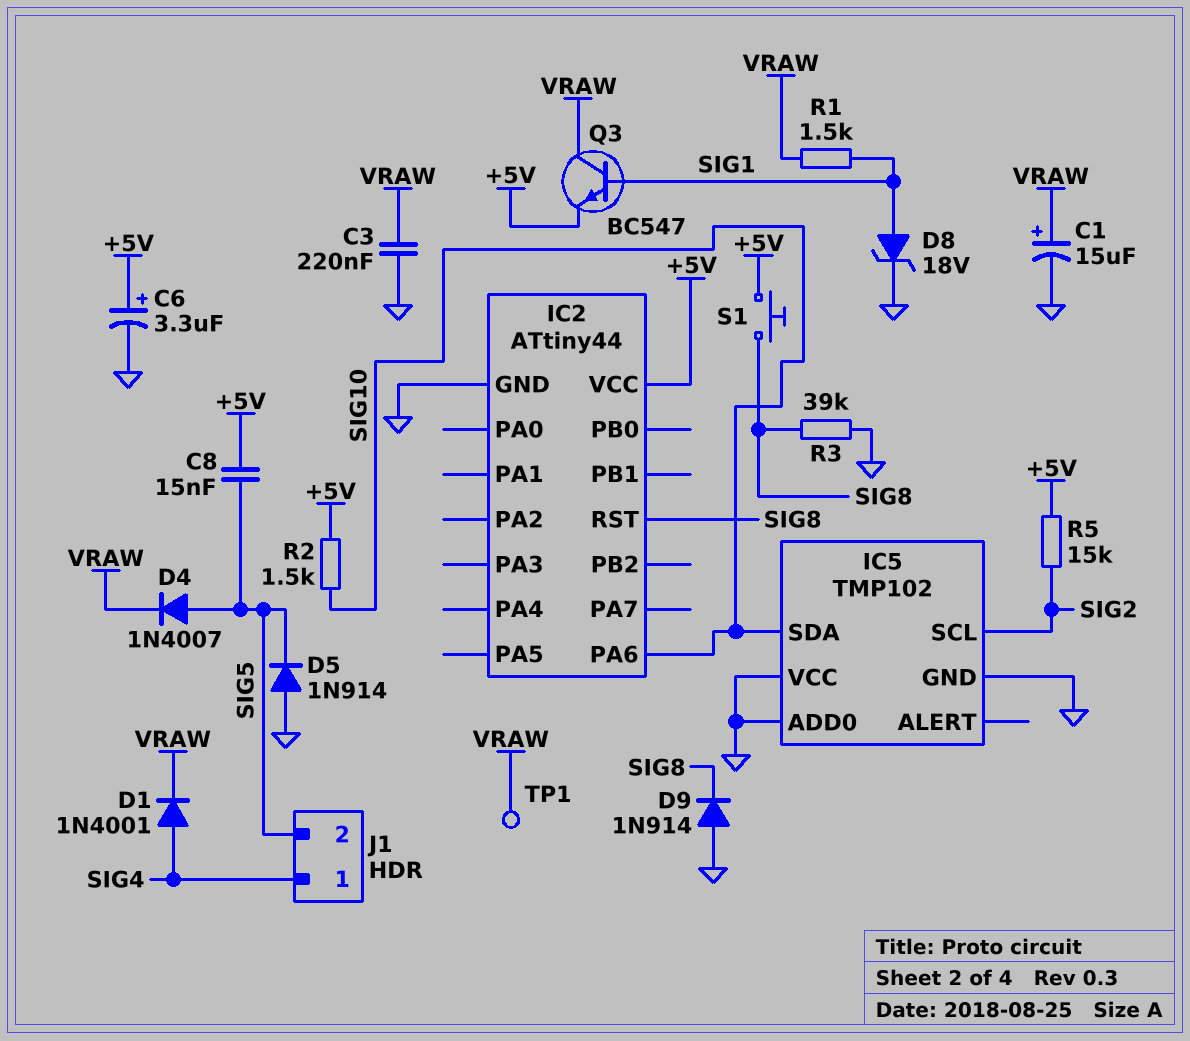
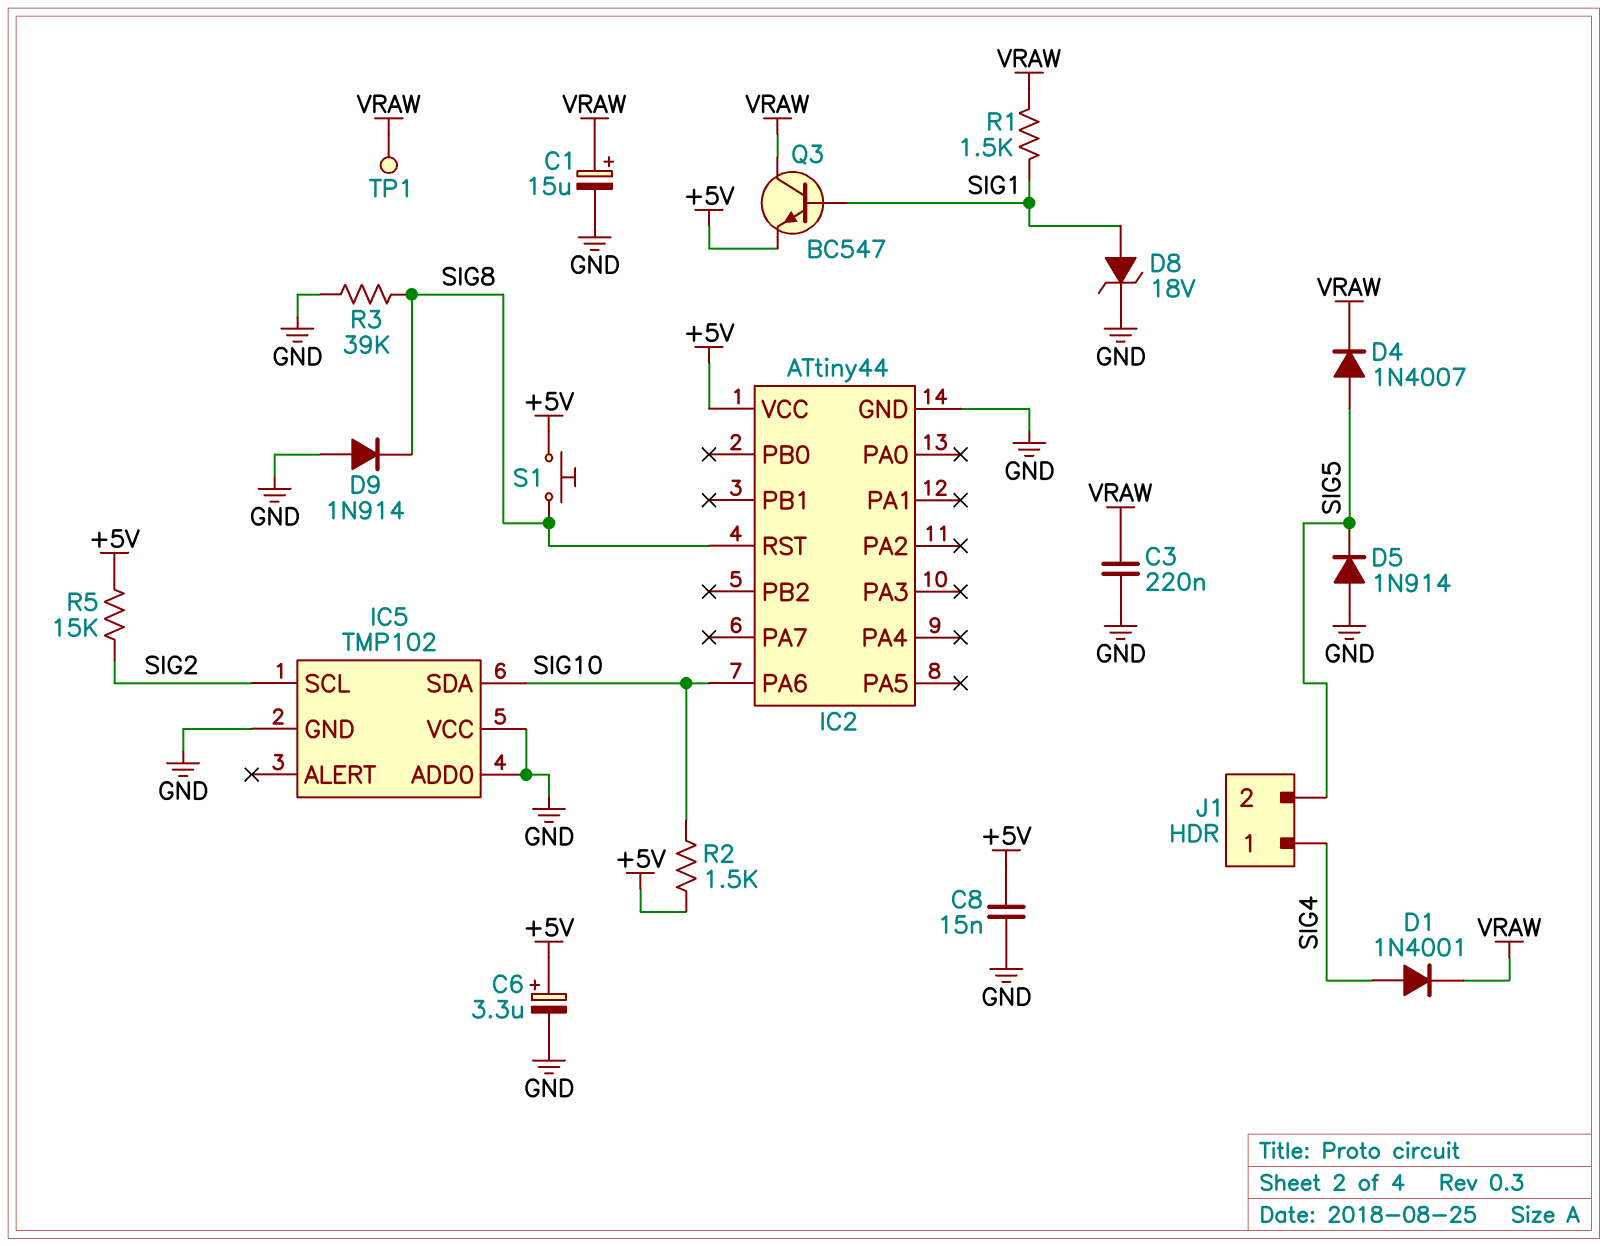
C8: 15nF (+5V, SIG5) -> 15nF (+5V, GND)

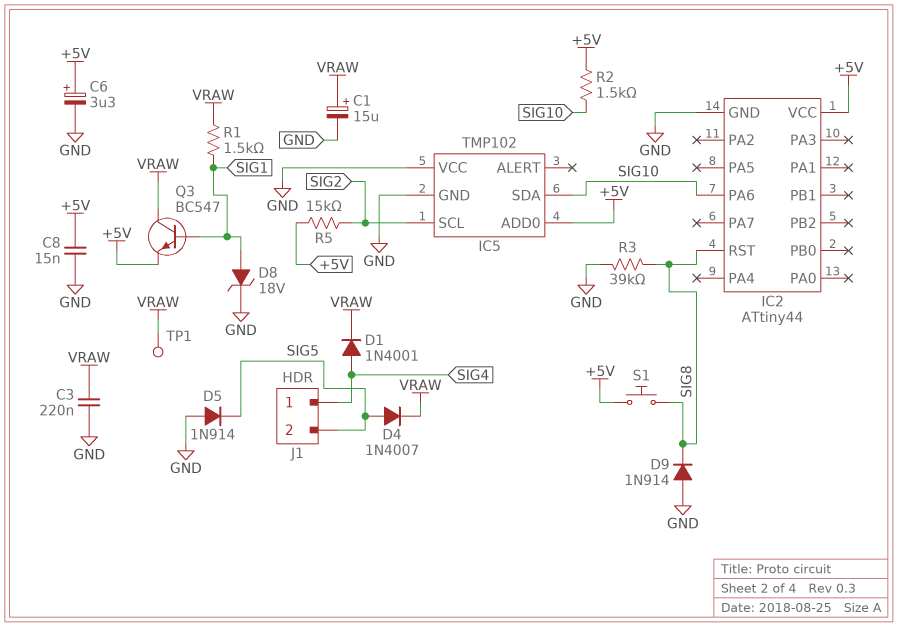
IC5 pin ADD0: GND -> +5V

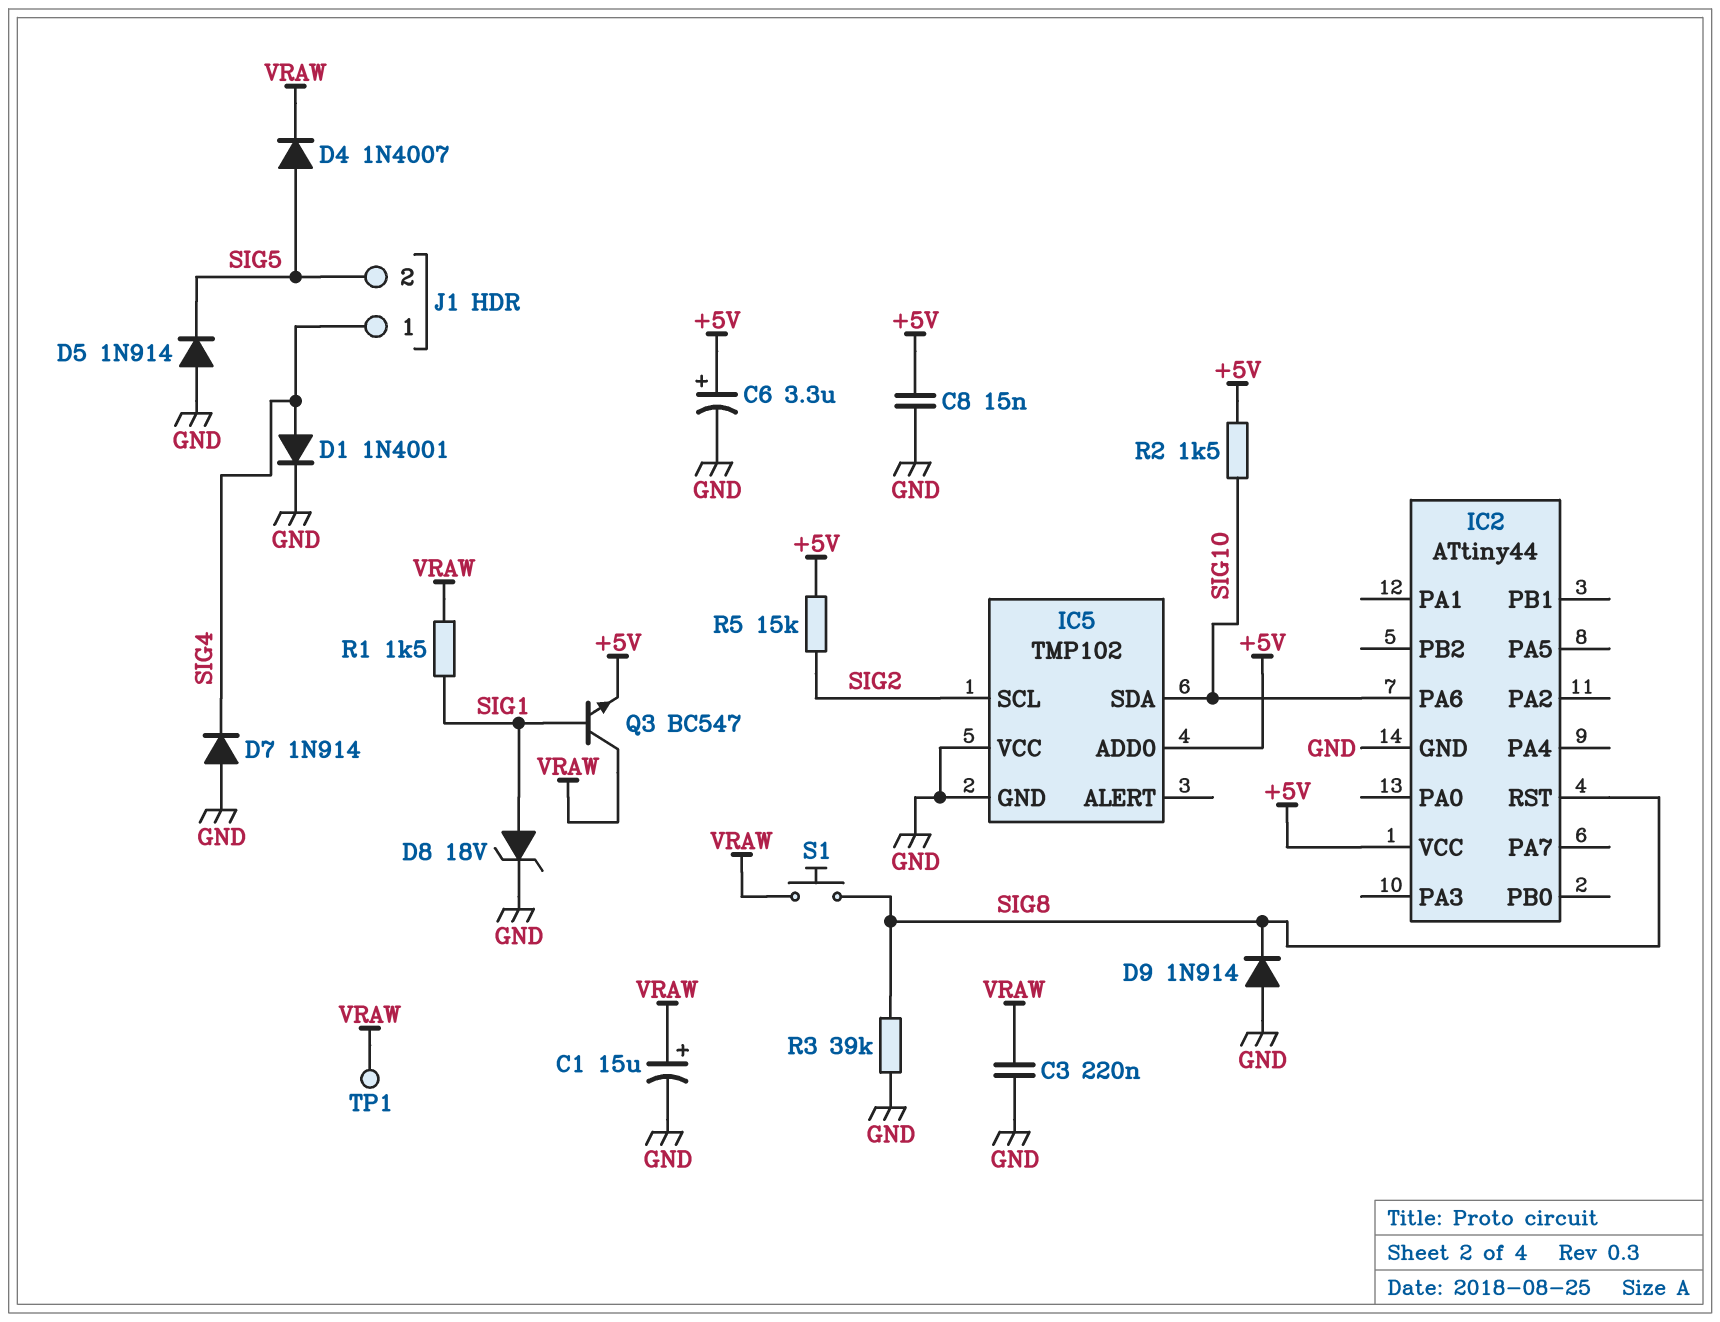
D1: diode 1N4001 (A SIG4, K VRAW) -> diode 1N4001 (A SIG4, K GND)
D7: none -> diode 1N914 (A GND, K SIG4)
S1: button (+5V, SIG8) -> button (SIG8, VRAW)

